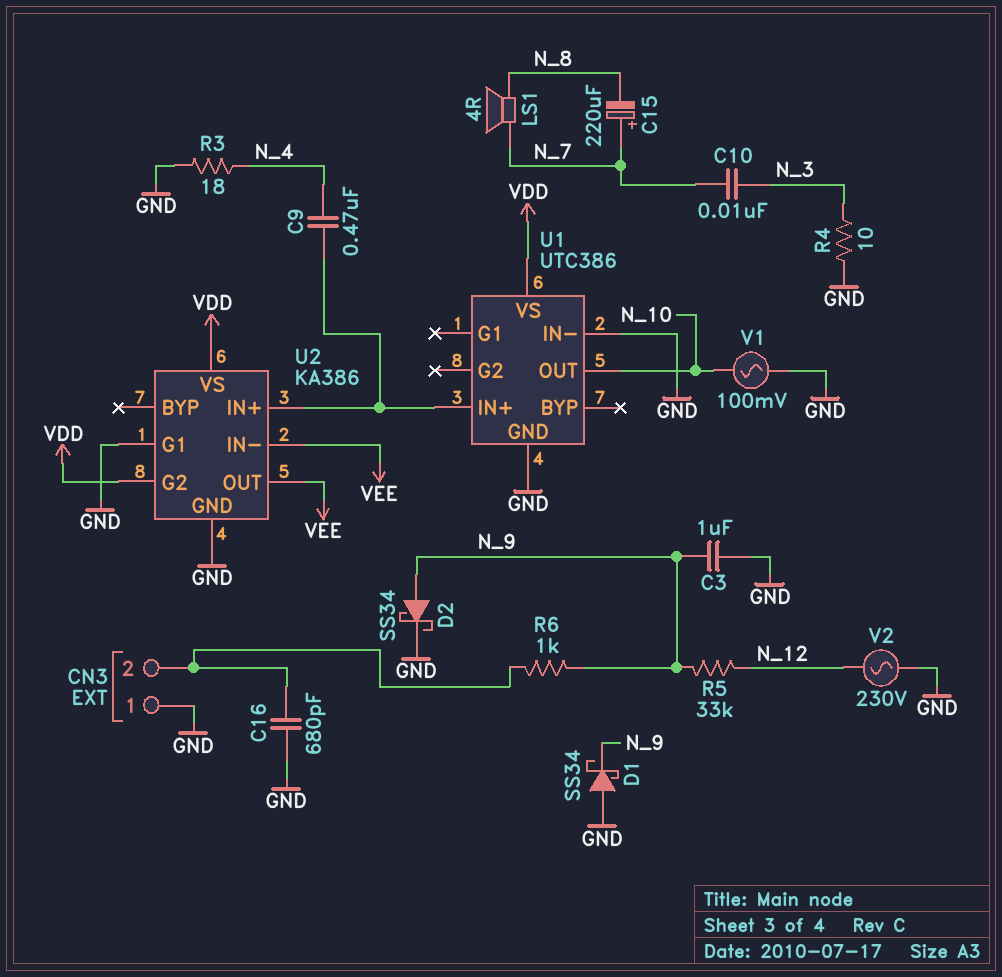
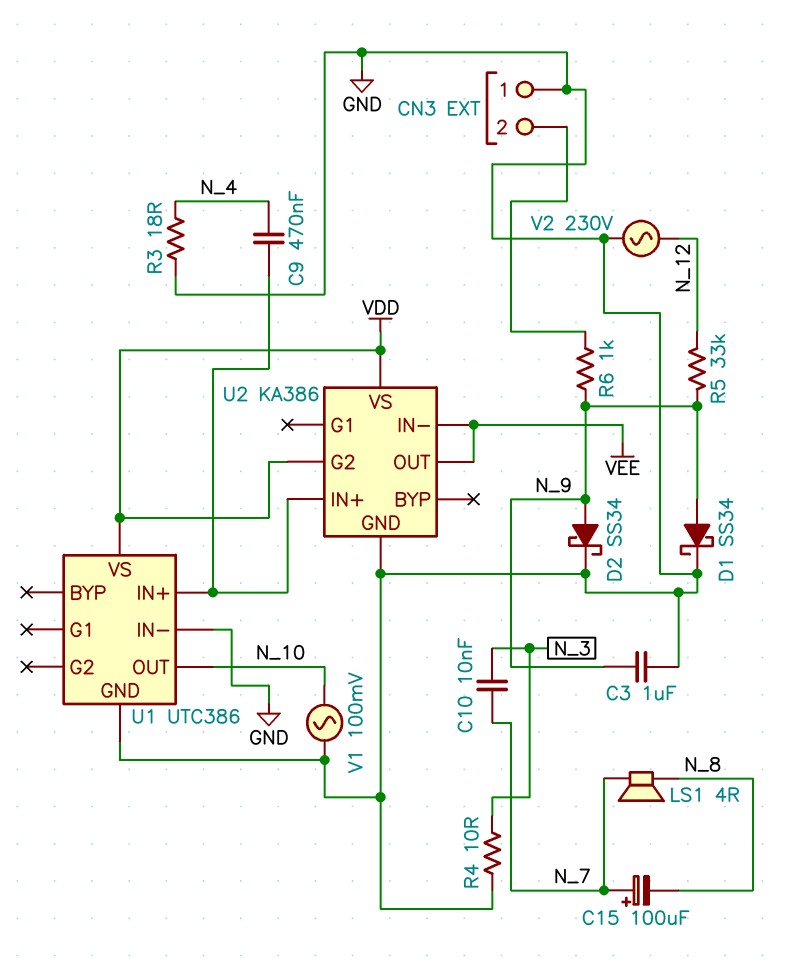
C15: 220uF (plus N_7, minus N_8) -> 100uF (plus N_7, minus N_8)
C16: 680pF (CN3/2, GND) -> none
D1: schottky SS34 (A GND, K N_9) -> schottky SS34 (A N_9, K GND)
U2 pin G1: GND -> none

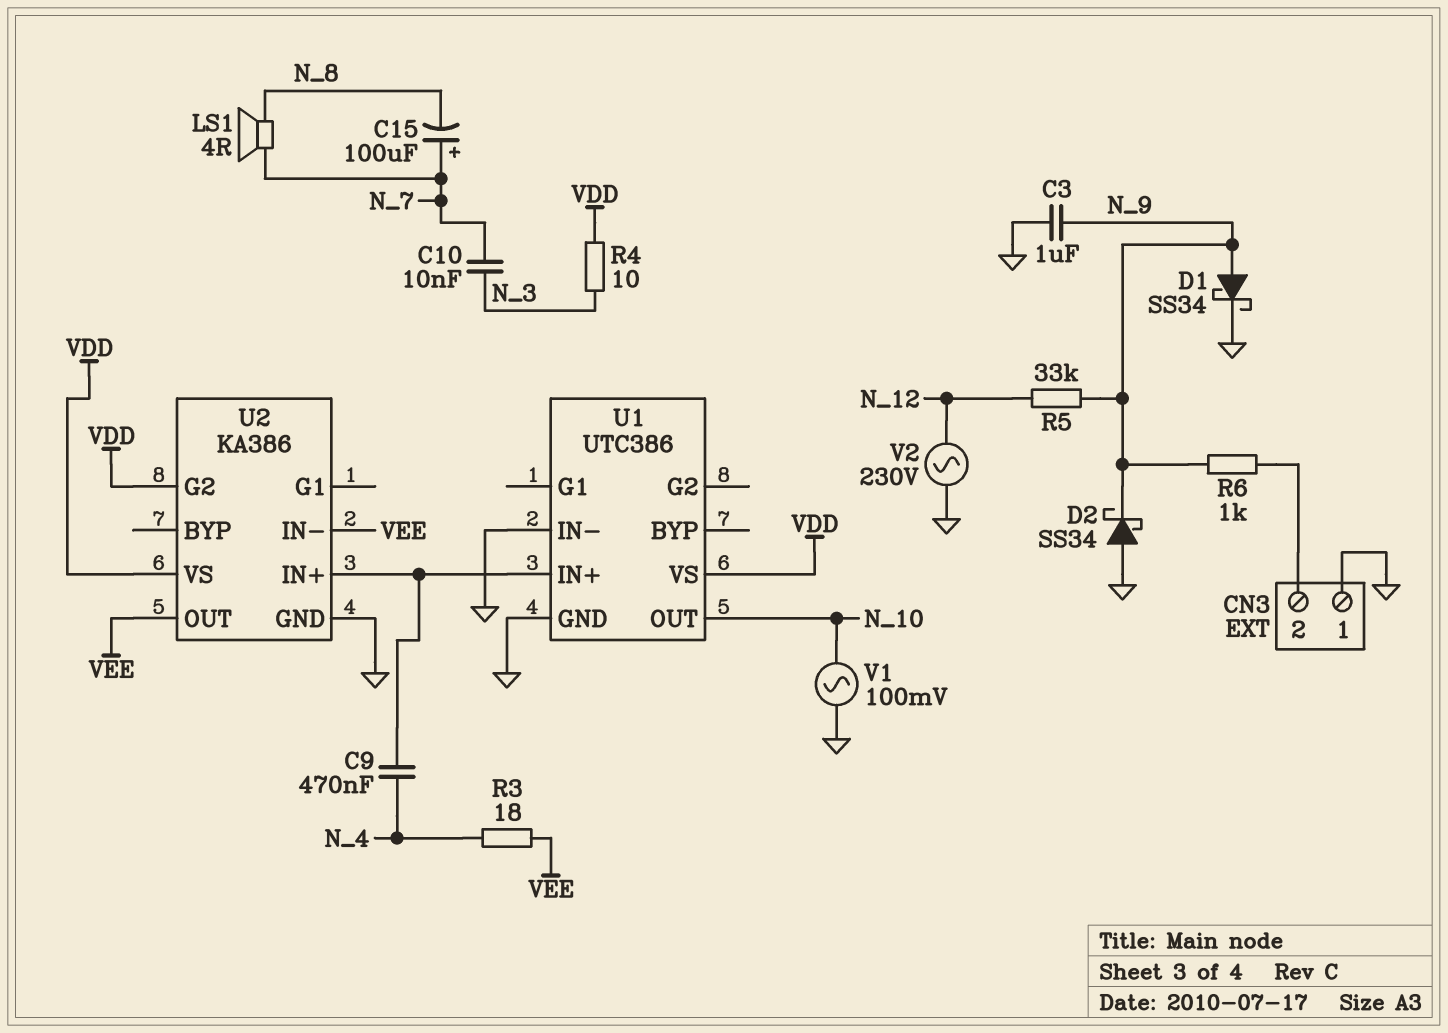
D2: schottky SS34 (A N_9, K GND) -> schottky SS34 (A GND, K N_9)
R3: 18 (GND, N_4) -> 18 (N_4, VEE)
R4: 10 (GND, N_3) -> 10 (N_3, VDD)

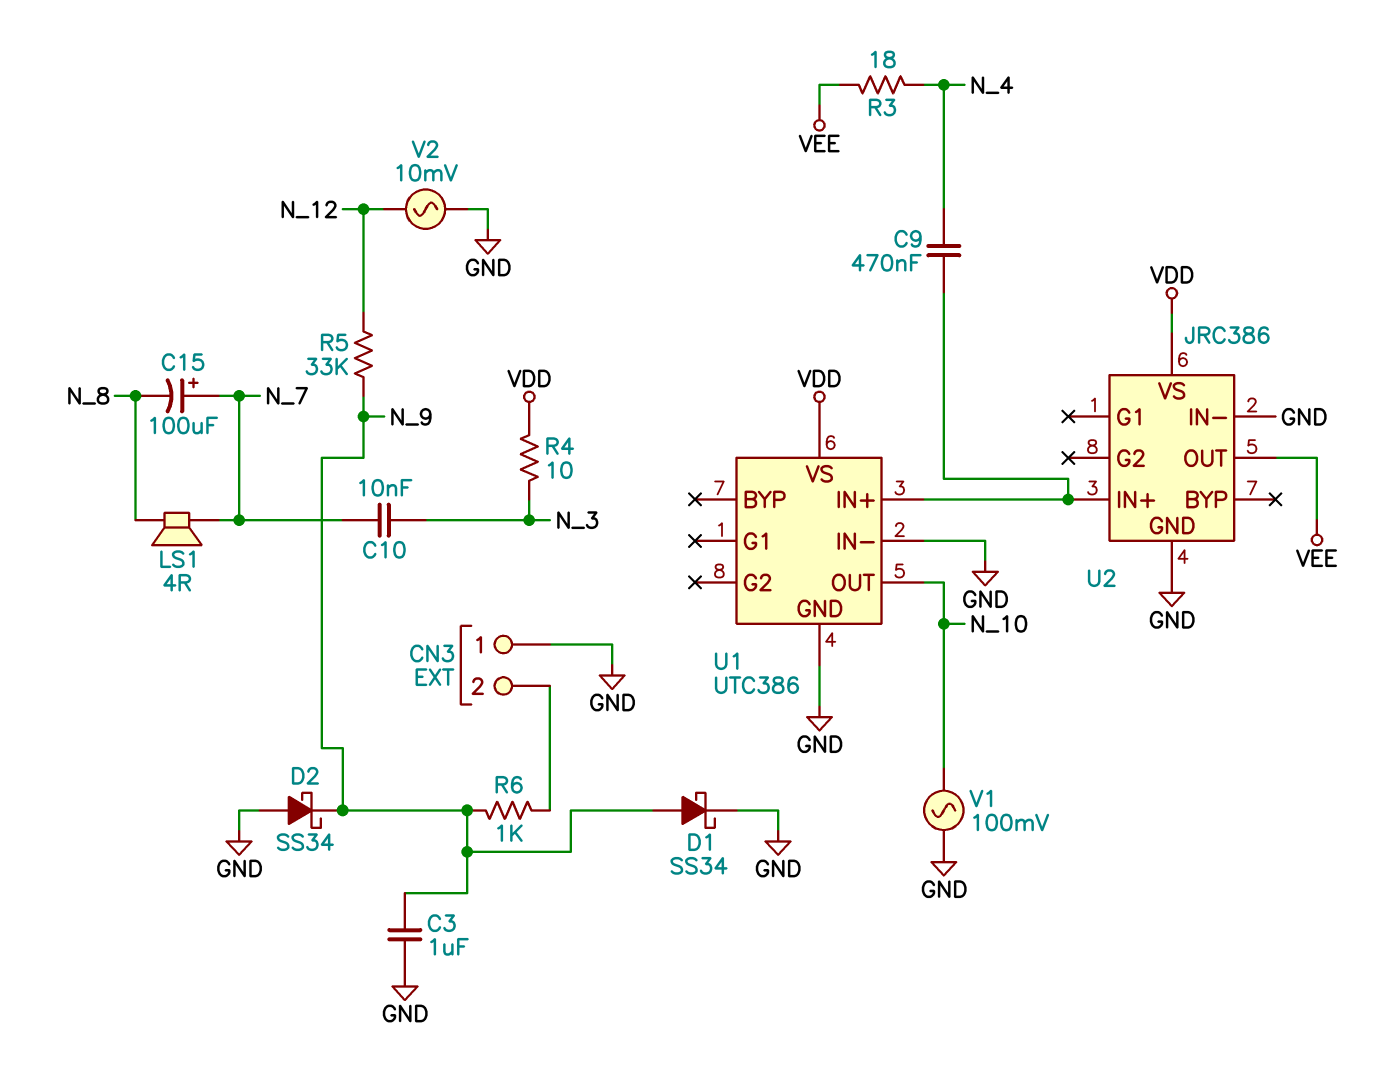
U2: KA386 -> JRC386
U2 pin G2: VDD -> none
U2 pin IN-: VEE -> GND
V2: AC 230V (GND, N_12) -> AC 10mV (GND, N_12)

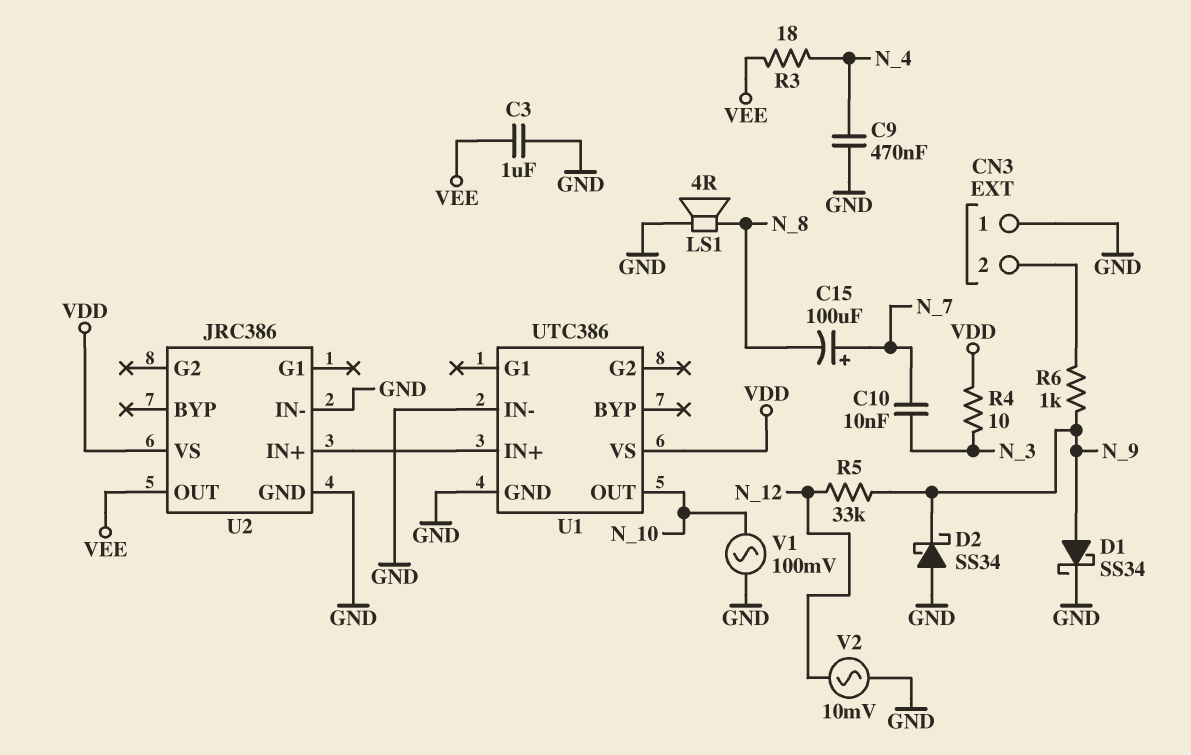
C3: 1uF (GND, N_9) -> 1uF (GND, VEE)
C9: 470nF (N_4, U1/IN+) -> 470nF (GND, N_4)
LS1: speaker 4R (N_7, N_8) -> speaker 4R (GND, N_8)

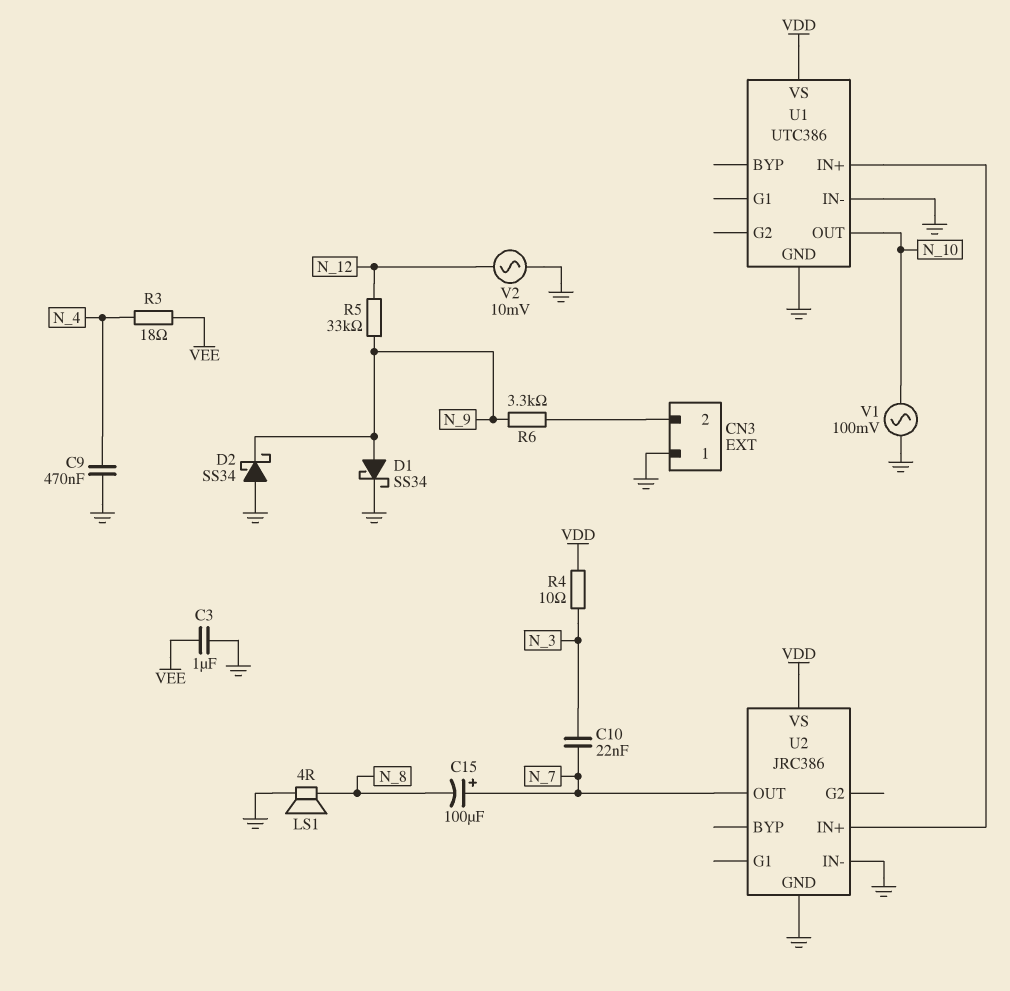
C10: 10nF (N_3, N_7) -> 22nF (N_3, N_7)
R6: 1k (CN3/2, N_9) -> 3.3k (CN3/2, N_9)
U2 pin OUT: VEE -> N_7

